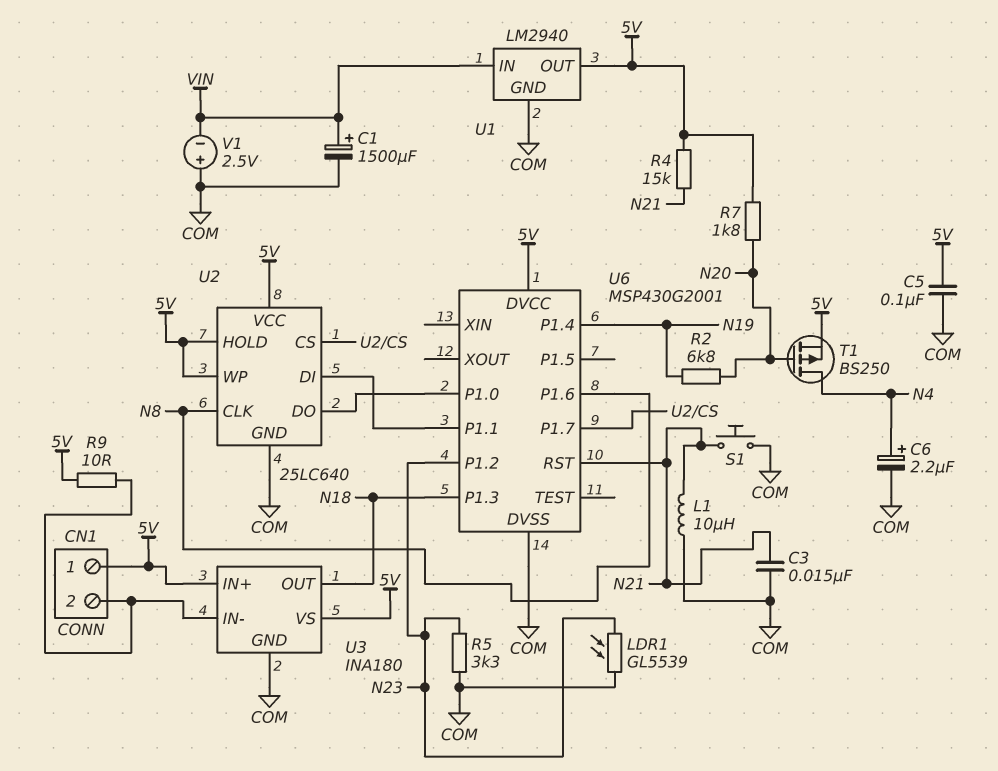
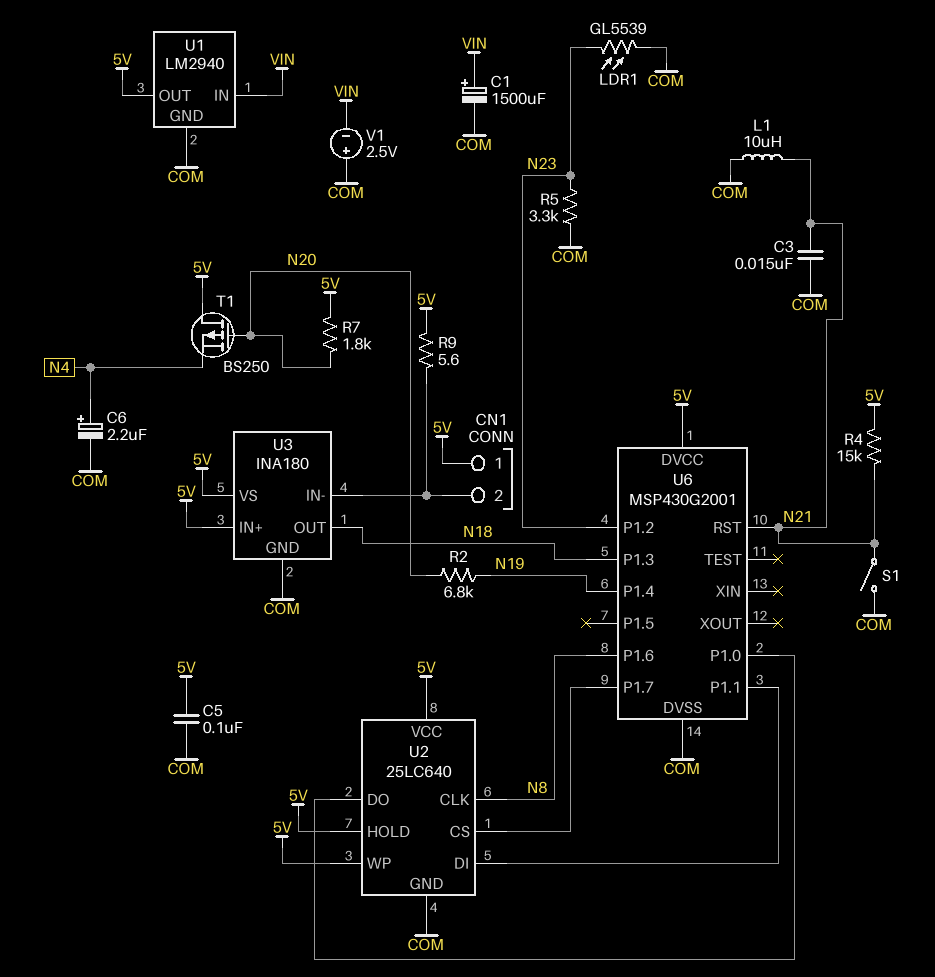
R9: 10 (5V, CN1/2) -> 5.6 (5V, CN1/2)
S1: button (COM, N21) -> switch (COM, N21)
T1: PMOS BS250 (G N20, D N4, S 5V) -> PMOS BS250 (G N20, D 5V, S N4)

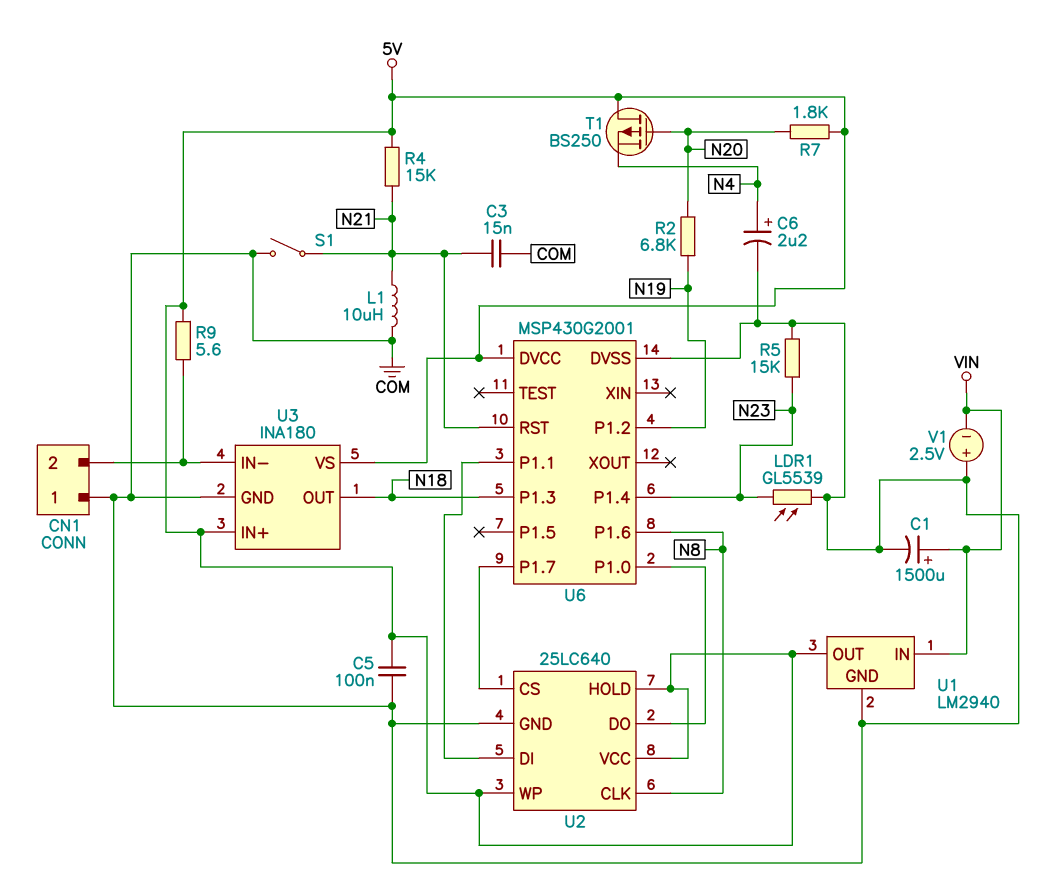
CN1 pin 1: 5V -> COM
R5: 3.3k (COM, N23) -> 15k (COM, N23)
U6 pin P1.2: N23 -> N19
U6 pin P1.4: N19 -> N23

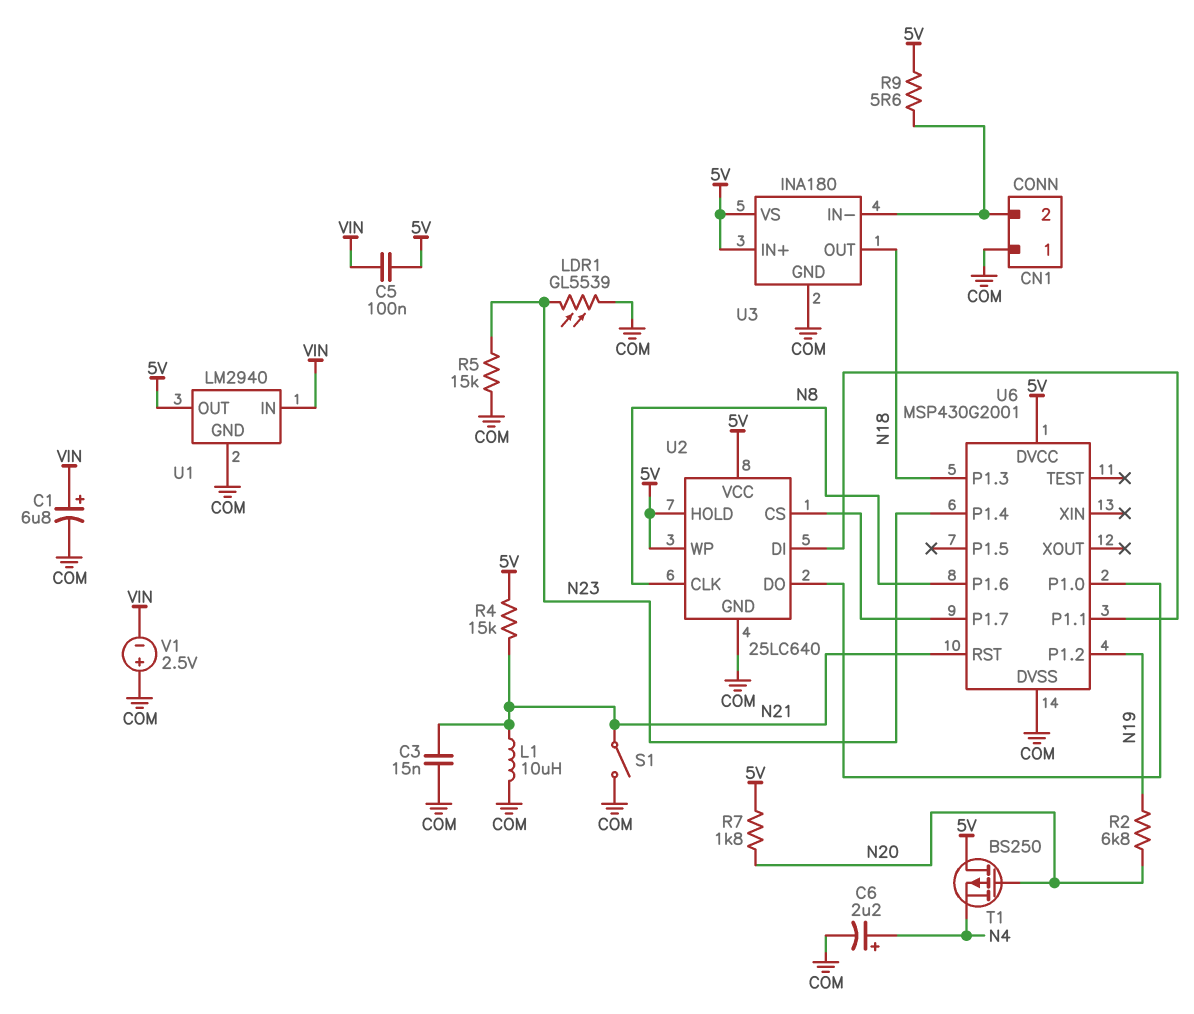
C1: 1500uF (plus VIN, minus COM) -> 6.8uF (plus VIN, minus COM)
C5: 100nF (5V, COM) -> 100nF (5V, VIN)

